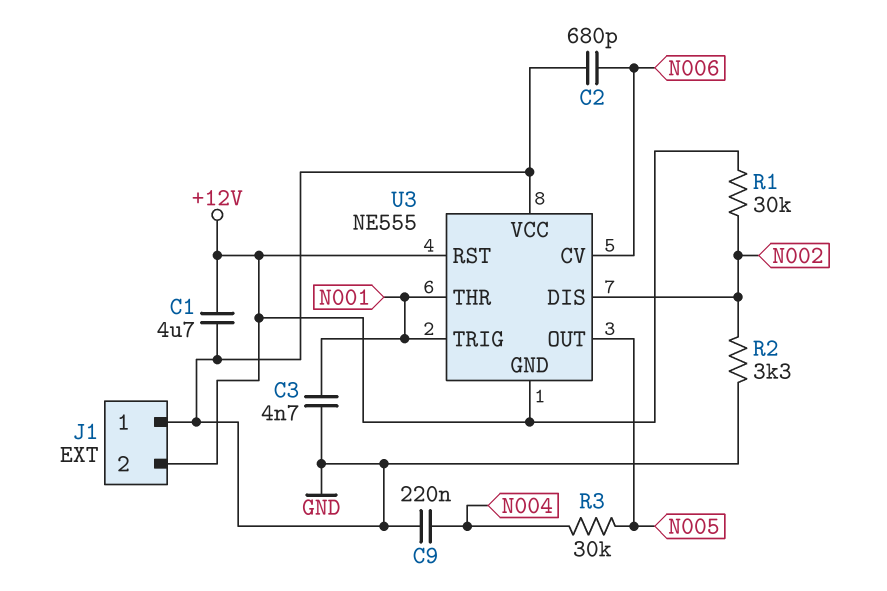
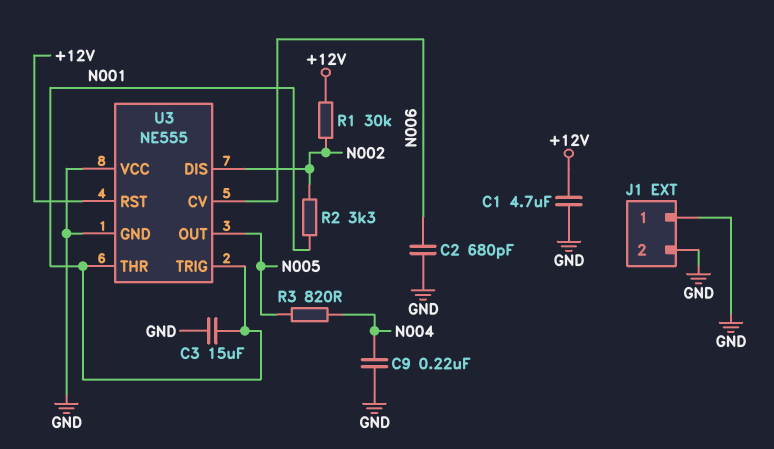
C3: 4.7nF (GND, N001) -> 15uF (GND, N001)
J1 pin 2: +12V -> GND
R2: 3.3k (GND, N002) -> 3.3k (N001, N002)
R3: 30k (N004, N005) -> 820 (N004, N005)
U3 pin GND: +12V -> GND

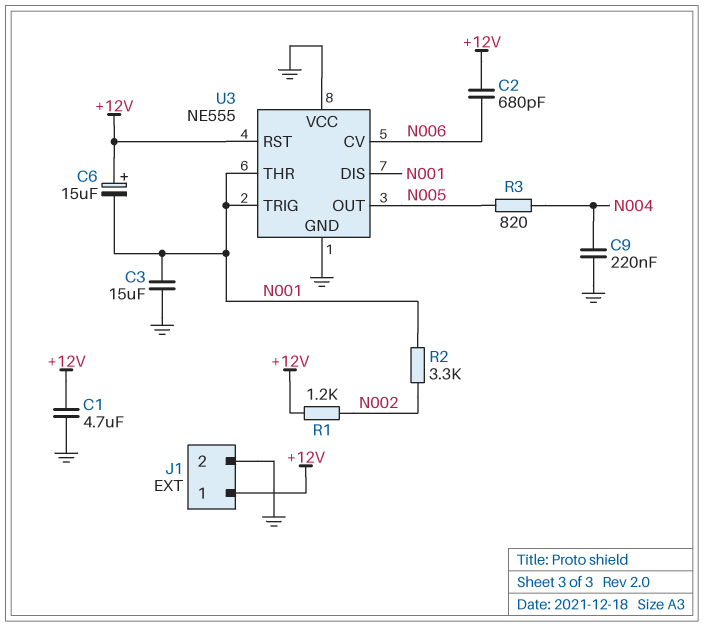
C2: 680pF (GND, N006) -> 680pF (+12V, N006)
C6: none -> 15uF (plus +12V, minus N001)
J1 pin 1: GND -> +12V
R1: 30k (+12V, N002) -> 1.2k (+12V, N002)
U3 pin DIS: N002 -> N001

